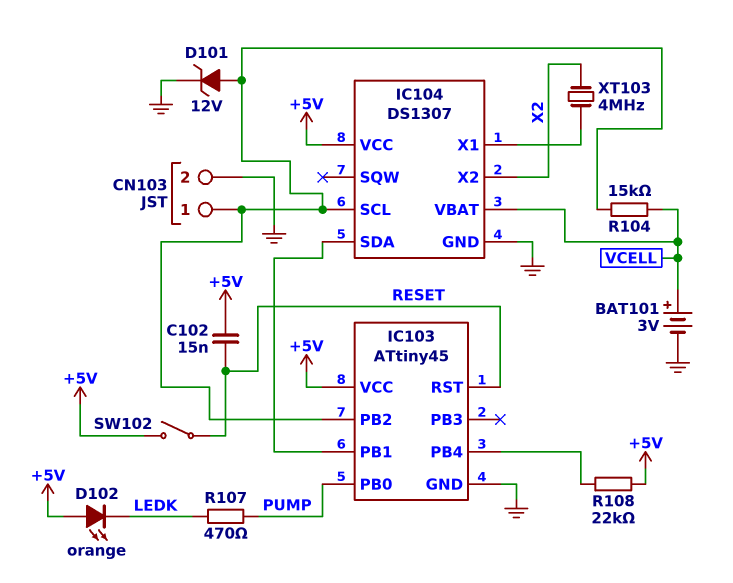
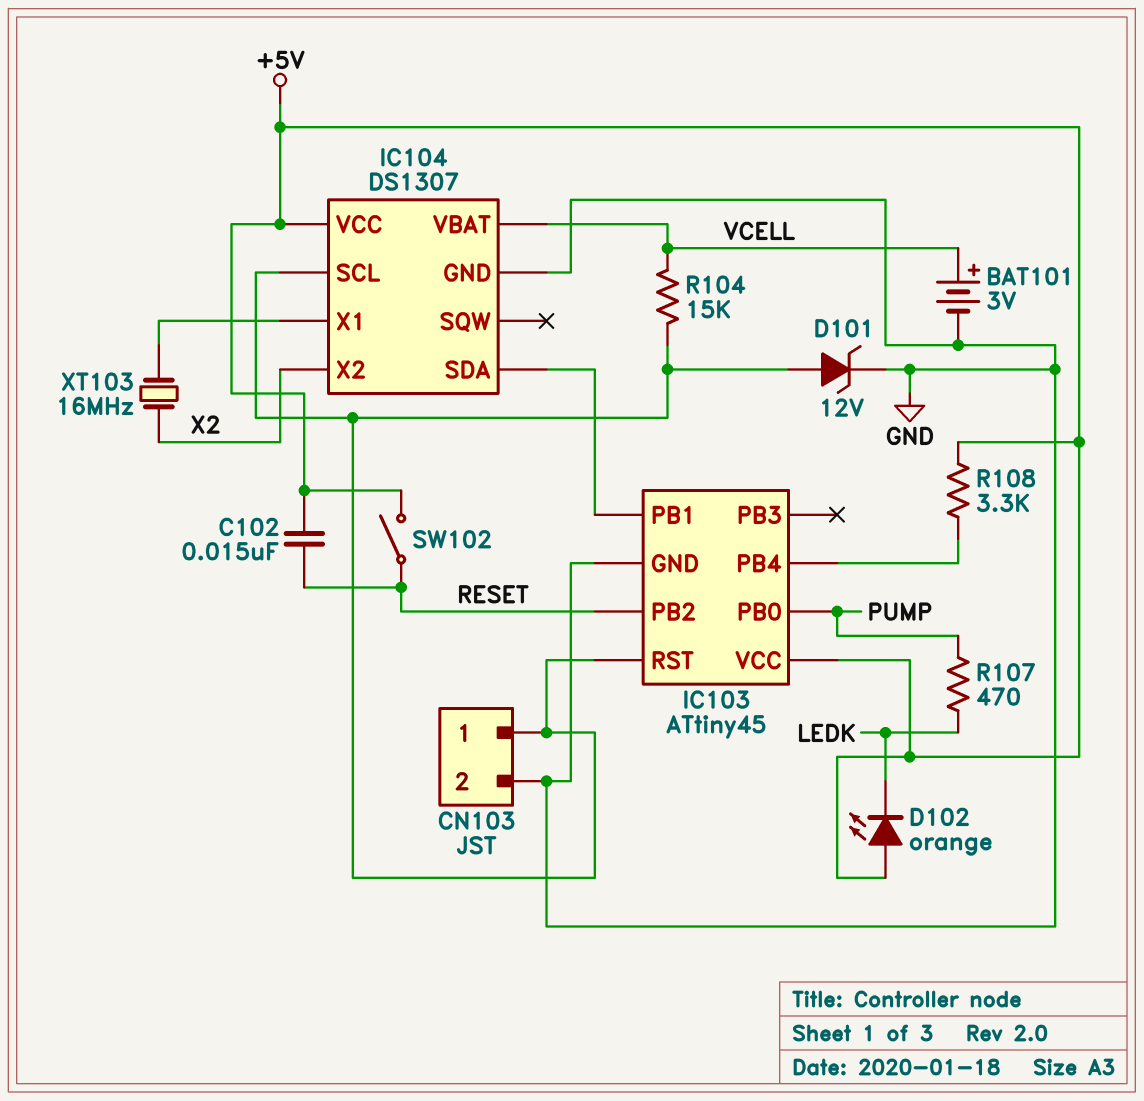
IC103 pin PB2: CN103/1 -> RESET
IC103 pin RST: RESET -> CN103/1
R108: 22k (+5V, IC103/PB4) -> 3.3k (+5V, IC103/PB4)
XT103: 4MHz (IC104/X1, X2) -> 16MHz (IC104/X1, X2)

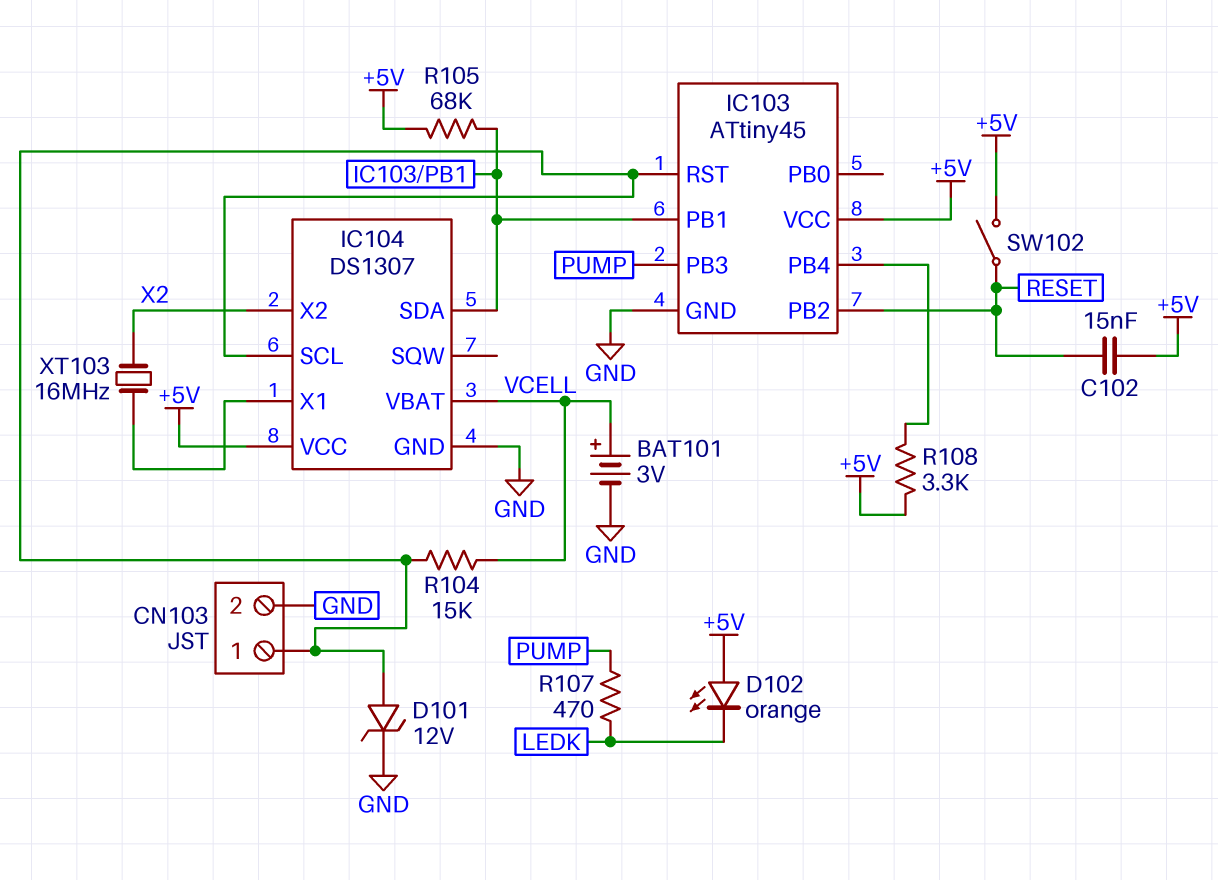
IC103 pin PB0: PUMP -> none
IC103 pin PB3: none -> PUMP
R105: none -> 68k (+5V, IC103/PB1)

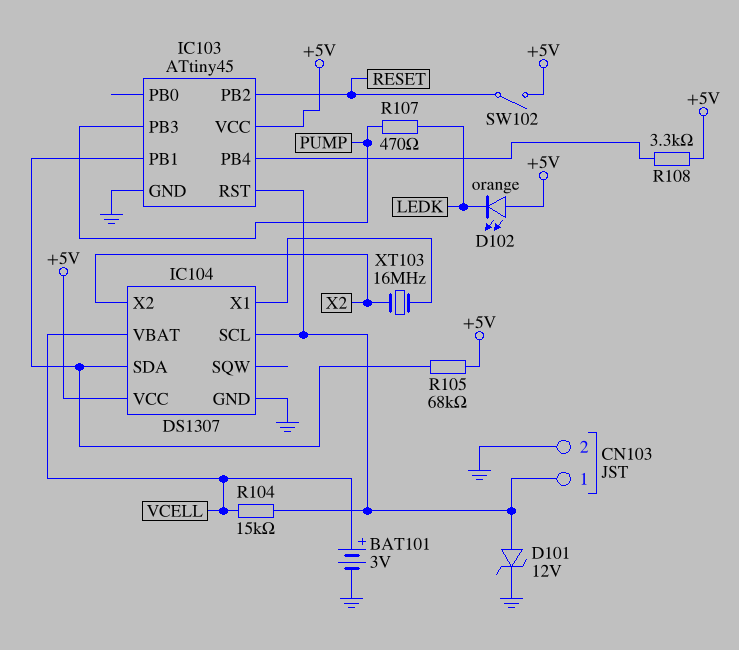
C102: 15nF (+5V, RESET) -> none

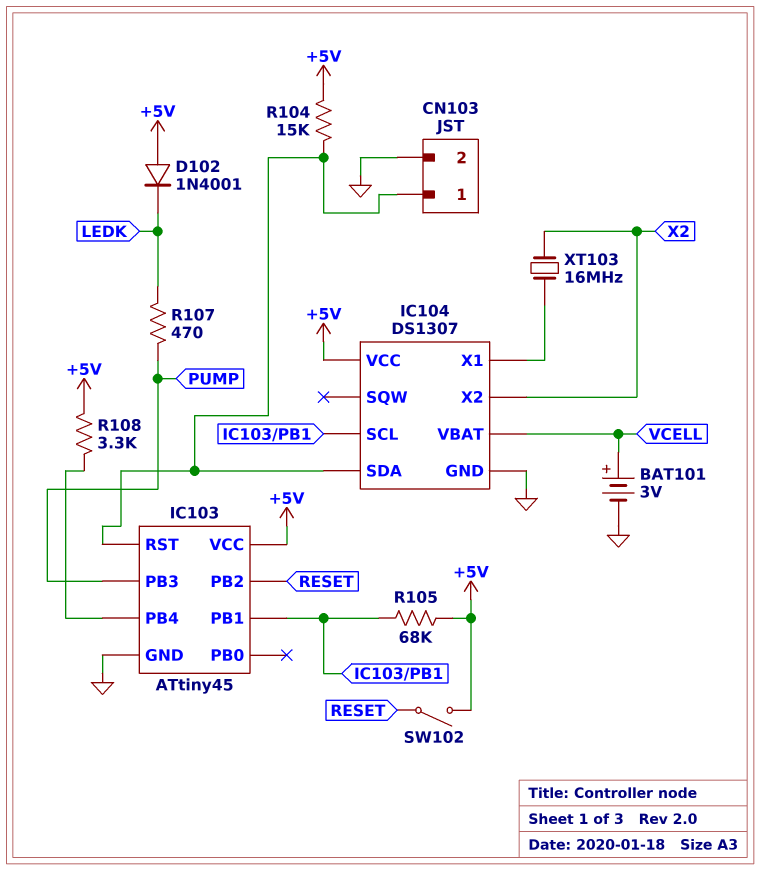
D101: zener 12V (A CN103/1, K GND) -> none
D102: LED orange (A +5V, K LEDK) -> diode 1N4001 (A +5V, K LEDK)
IC104 pin SCL: CN103/1 -> IC103/PB1
IC104 pin SDA: IC103/PB1 -> CN103/1
R104: 15k (CN103/1, VCELL) -> 15k (+5V, CN103/1)

